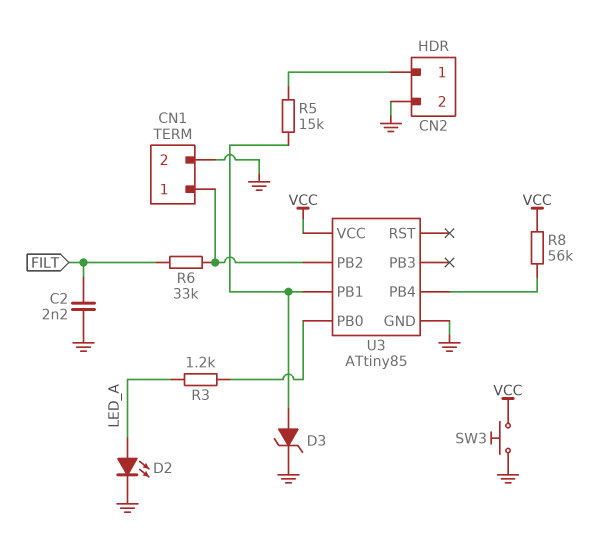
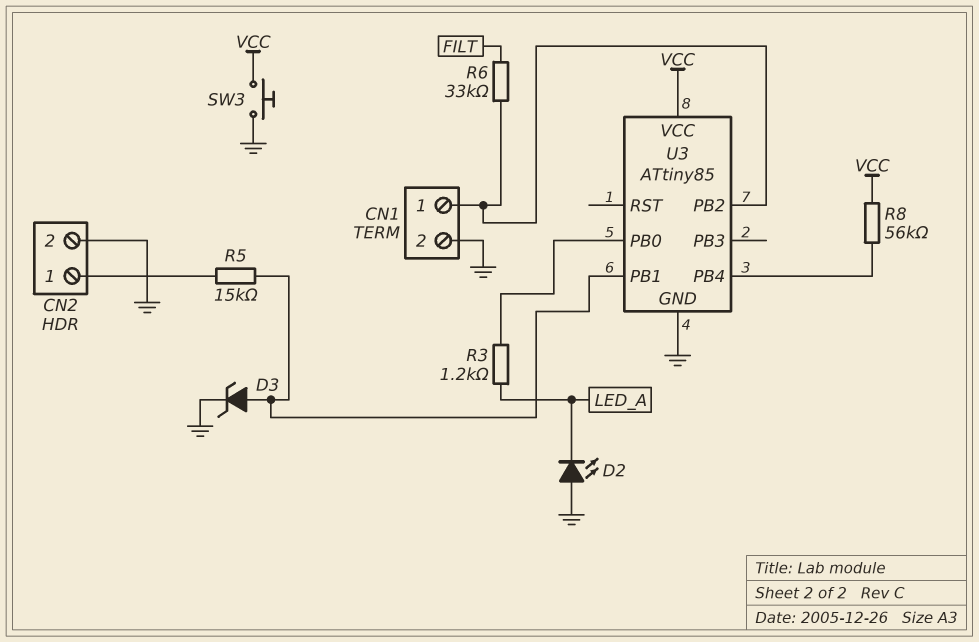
C2: 2.2nF (FILT, GND) -> none
D2: LED (A LED_A, K GND) -> LED (A GND, K LED_A)

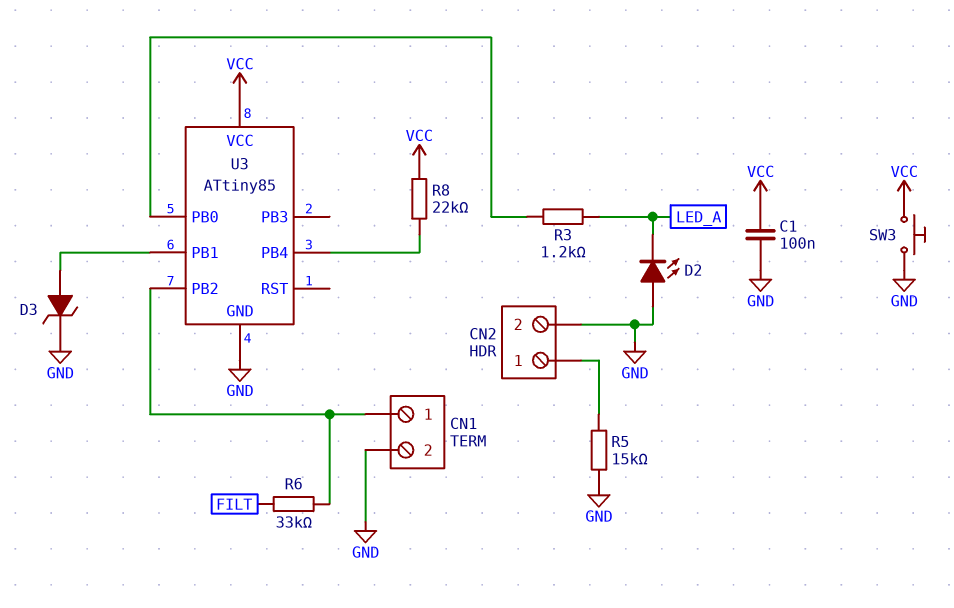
C1: none -> 100nF (GND, VCC)
R5: 15k (CN2/1, U3/PB1) -> 15k (CN2/1, GND)
R8: 56k (U3/PB4, VCC) -> 22k (U3/PB4, VCC)

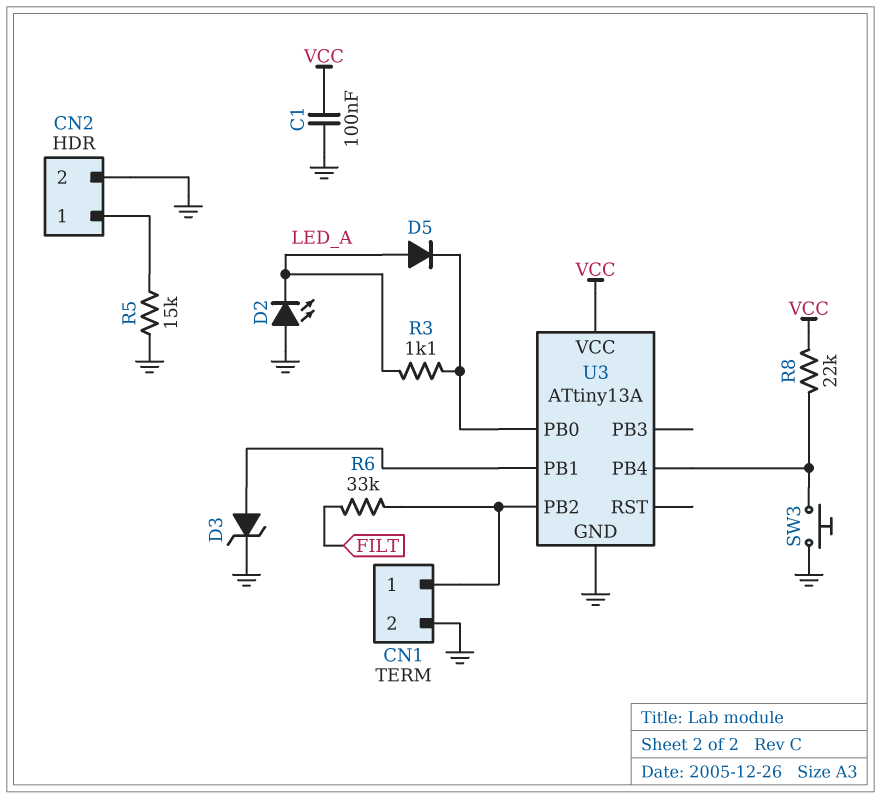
D5: none -> diode (A LED_A, K U3/PB0)
R3: 1.2k (LED_A, U3/PB0) -> 1.1k (LED_A, U3/PB0)
SW3: button (GND, VCC) -> button (GND, U3/PB4)
U3: ATtiny85 -> ATtiny13A

